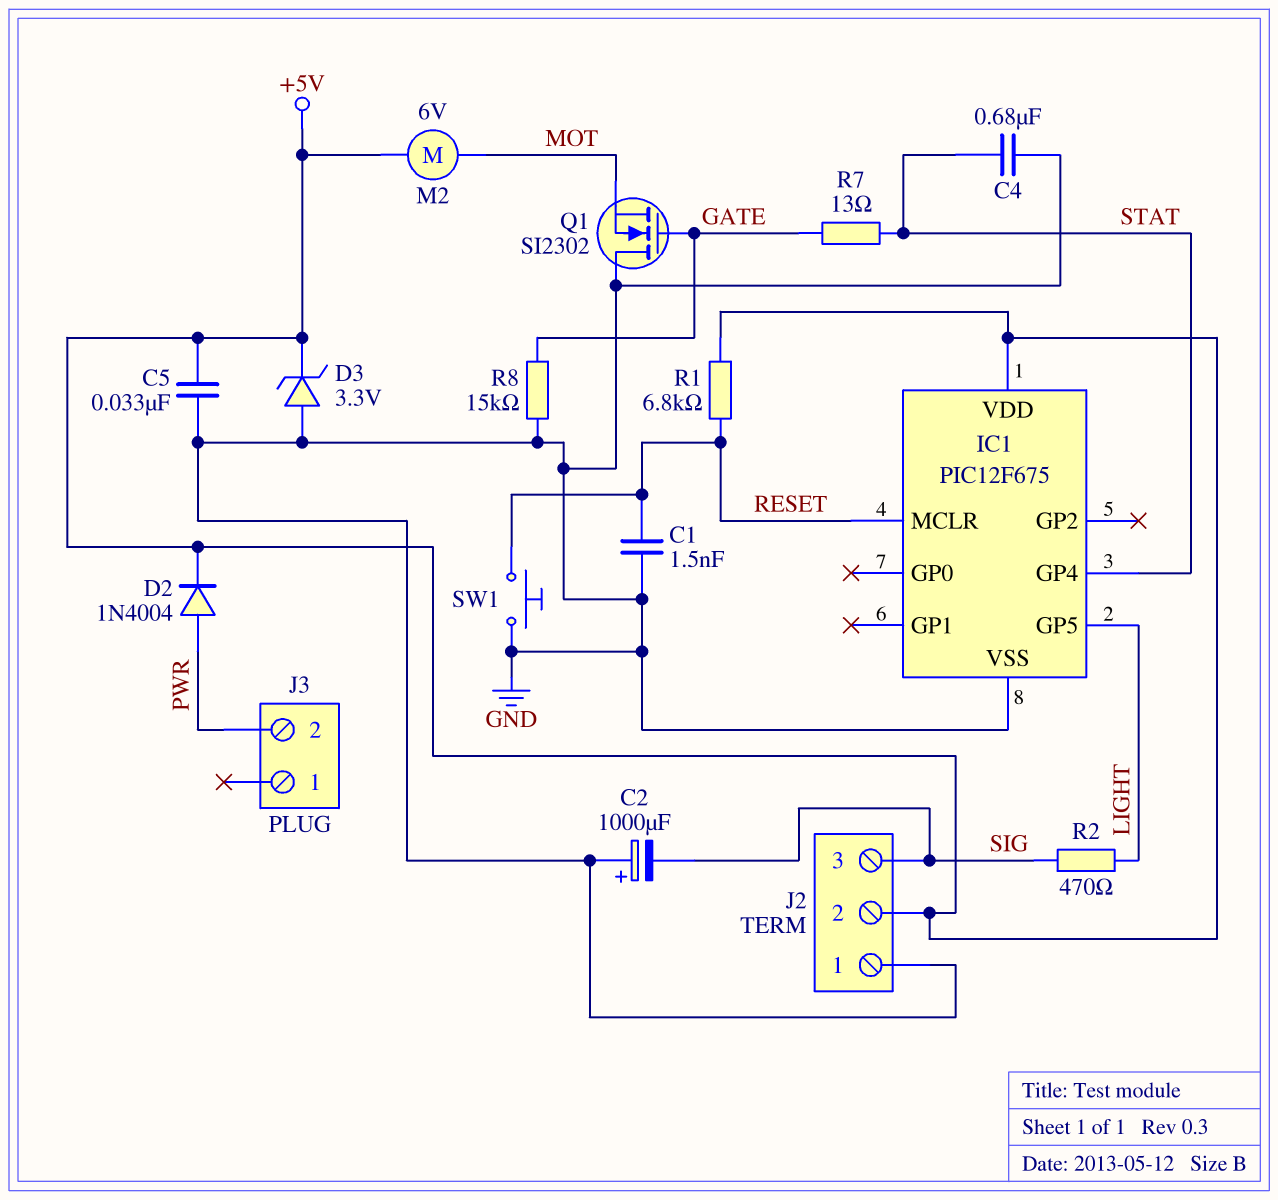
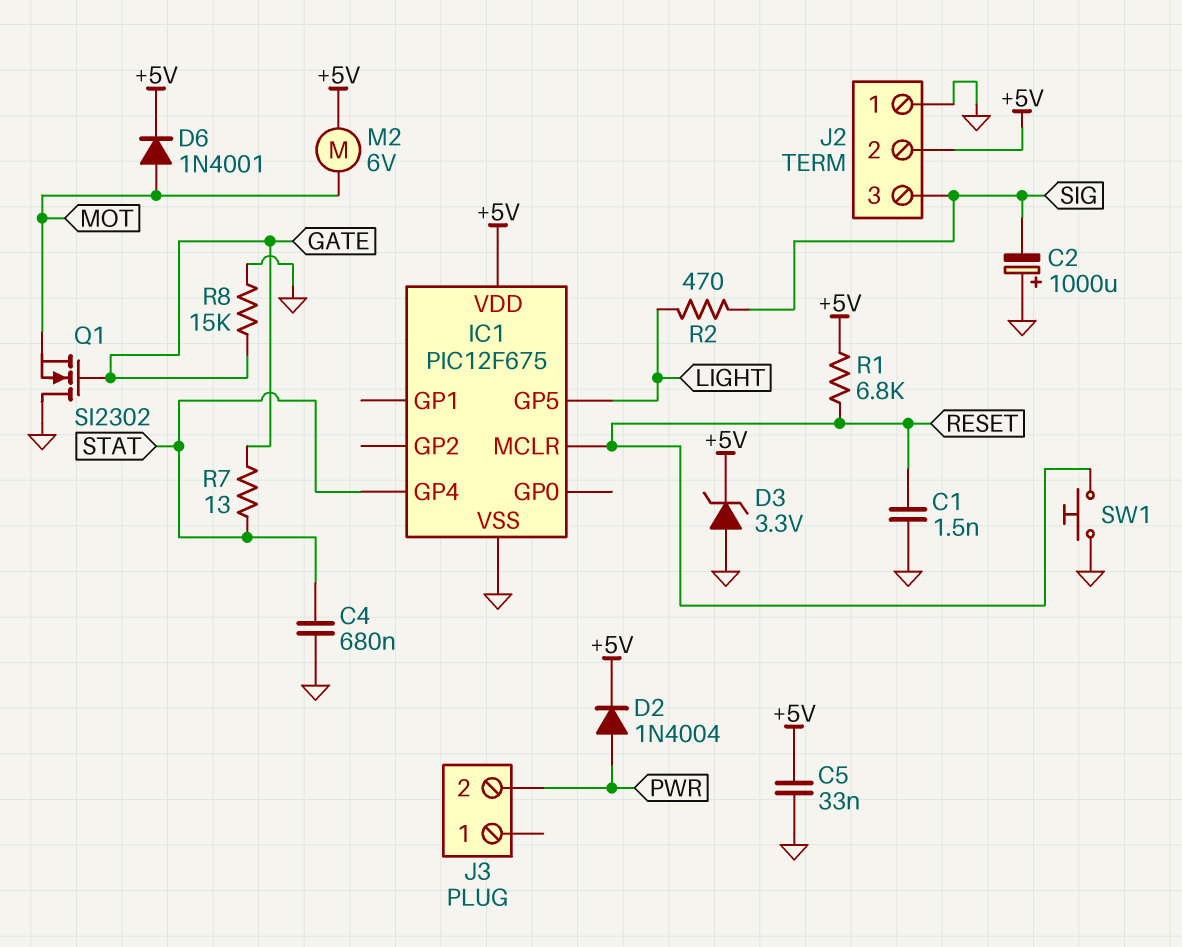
D6: none -> diode 1N4001 (A MOT, K +5V)

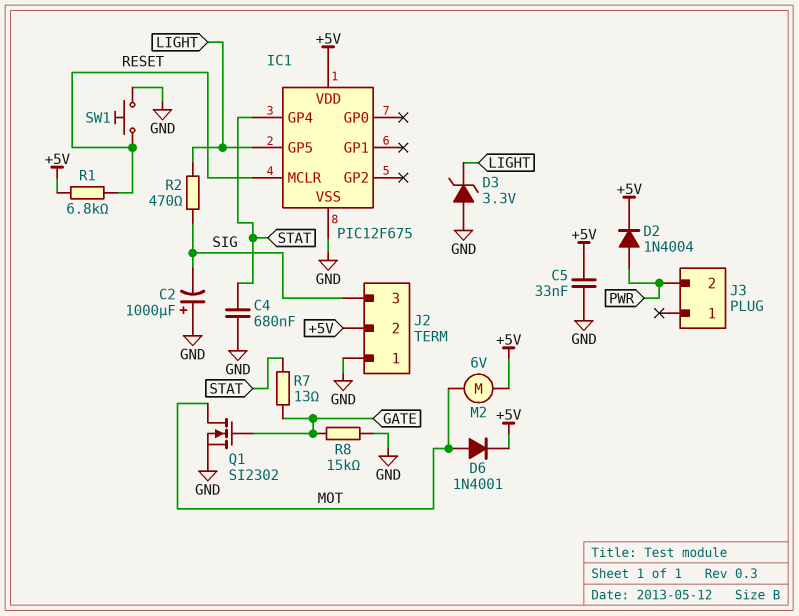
C1: 1.5nF (GND, RESET) -> none
D3: zener 3.3V (A GND, K +5V) -> zener 3.3V (A GND, K LIGHT)
Q1: NMOS SI2302 (G GATE, D GND, S MOT) -> NMOS SI2302 (G GATE, D MOT, S GND)

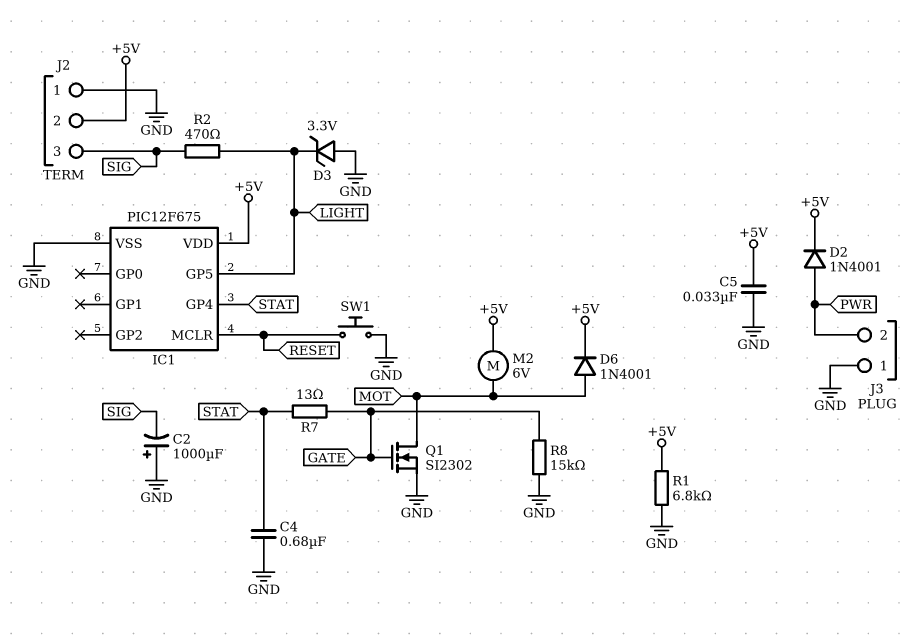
D2: diode 1N4004 (A PWR, K +5V) -> diode 1N4001 (A PWR, K +5V)
J3 pin 1: none -> GND
R1: 6.8k (+5V, RESET) -> 6.8k (+5V, GND)

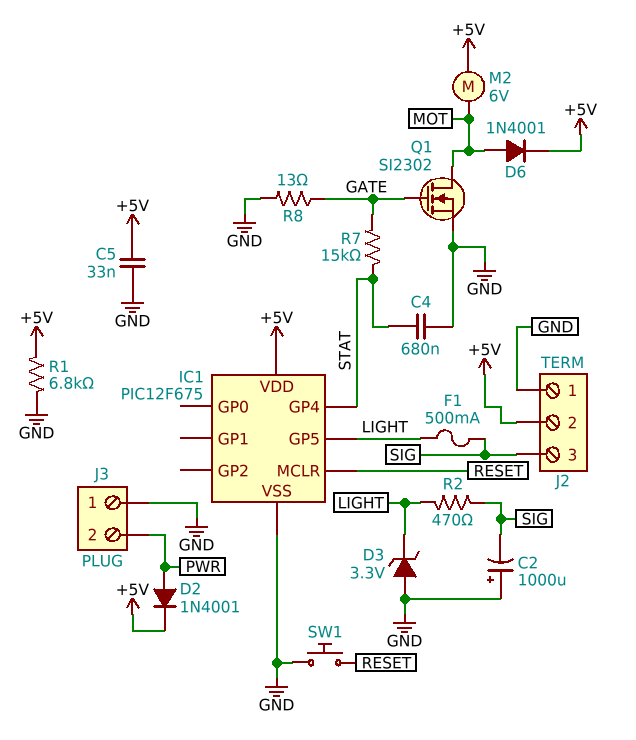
F1: none -> 500mA (LIGHT, SIG)
R7: 13 (GATE, STAT) -> 15k (GATE, STAT)
R8: 15k (GATE, GND) -> 13 (GATE, GND)

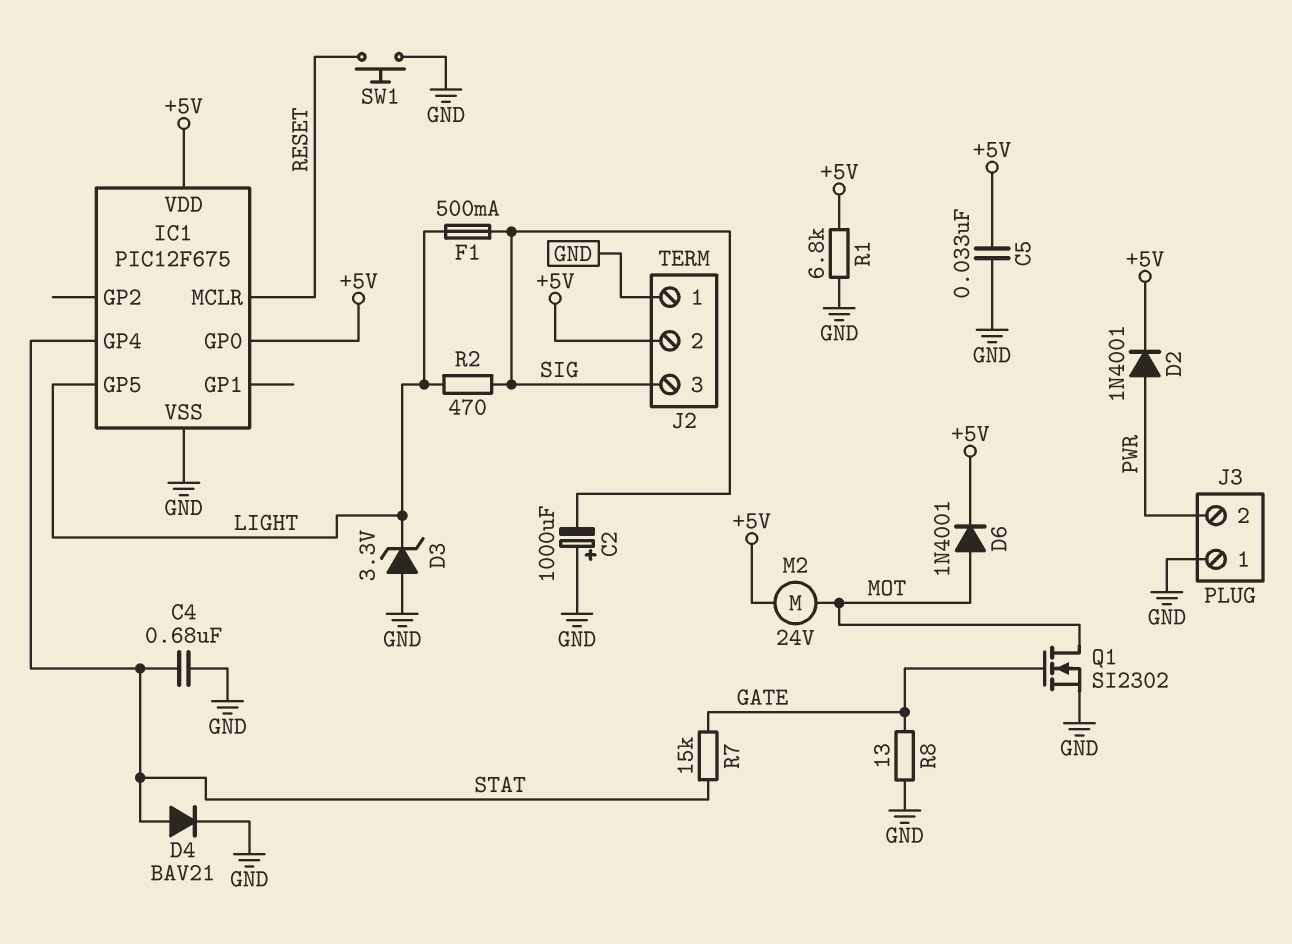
D4: none -> diode BAV21 (A STAT, K GND)
IC1 pin GP0: none -> +5V
M2: motor 6V (+5V, MOT) -> motor 24V (+5V, MOT)

